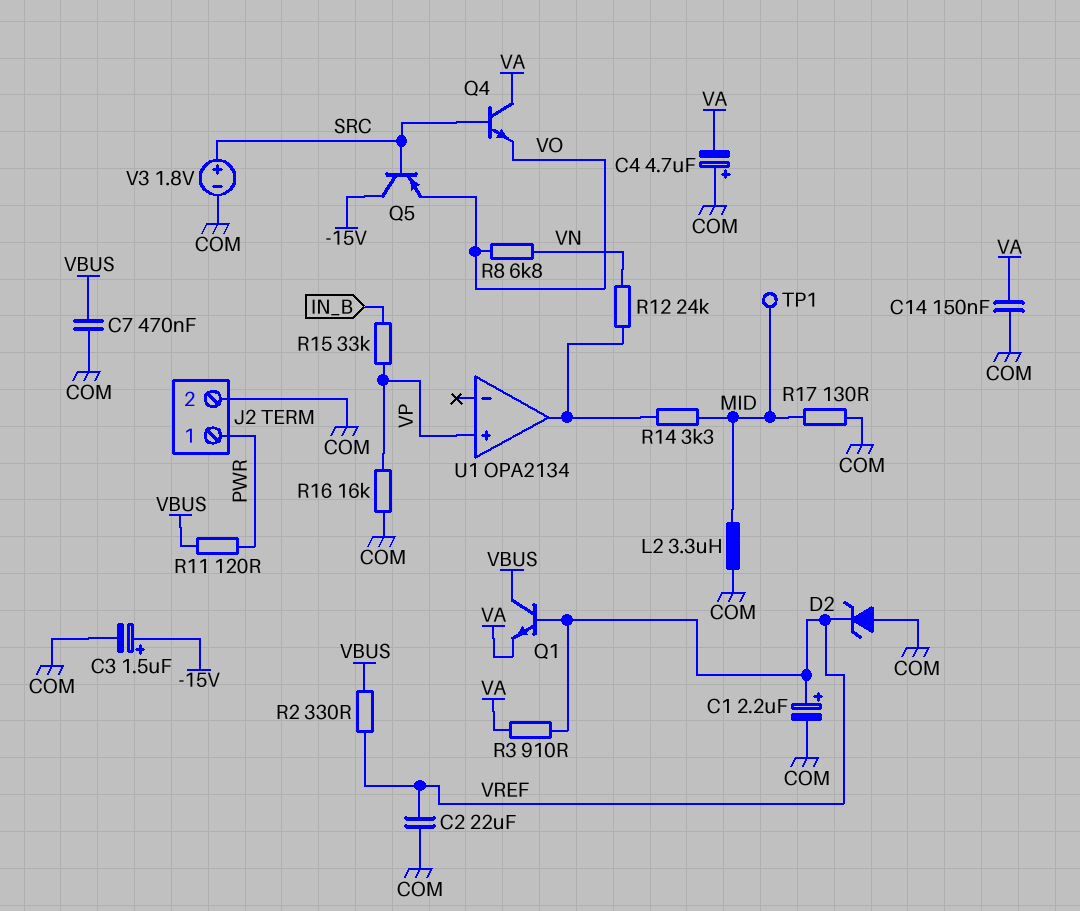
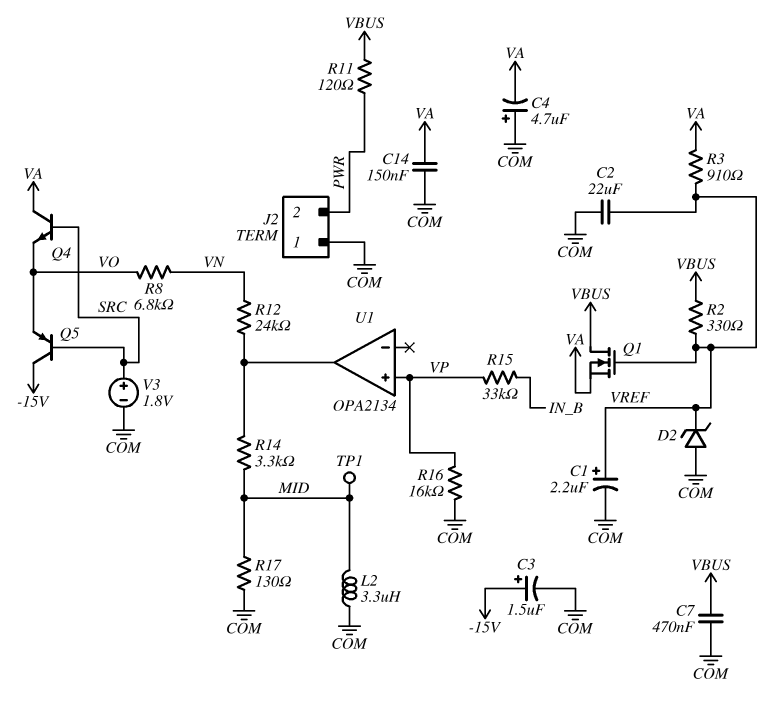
J2 pin 1: PWR -> COM
J2 pin 2: COM -> PWR
Q1: NPN (B VREF, C VBUS, E VA) -> NMOS (G VREF, D VBUS, S VA)

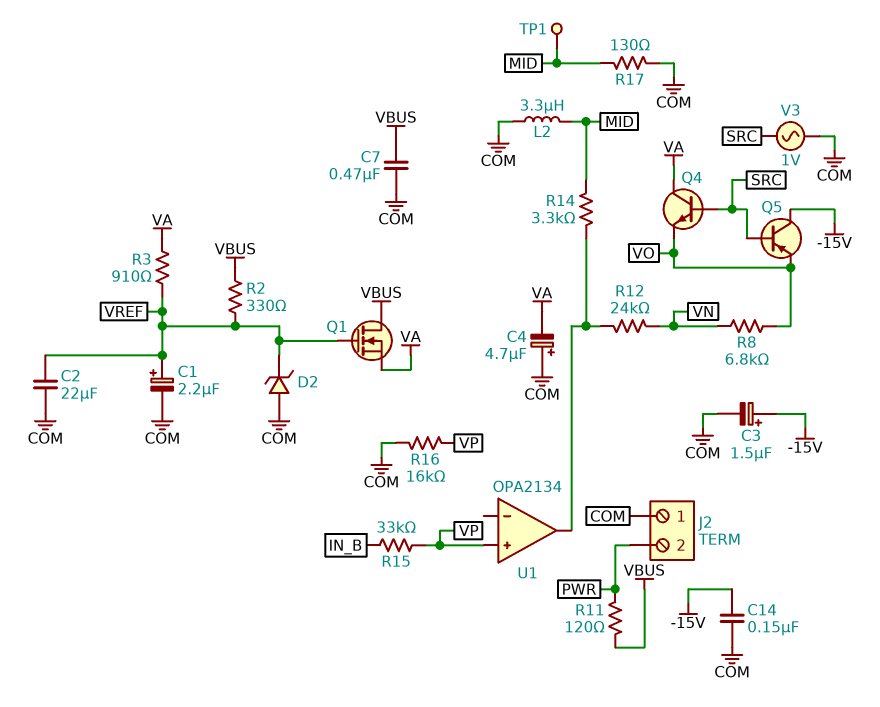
C14: 150nF (COM, VA) -> 150nF (-15V, COM)
V3: 1.8V (plus SRC, minus COM) -> AC 1V (COM, SRC)

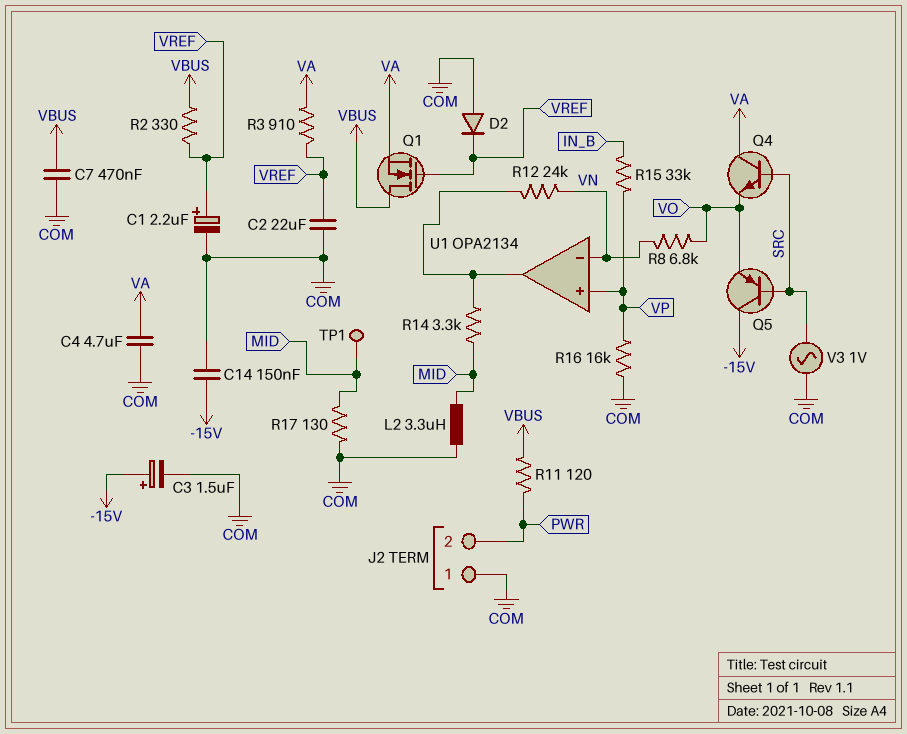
C4: 4.7uF (plus COM, minus VA) -> 4.7uF (COM, VA)
D2: zener (A COM, K VREF) -> diode (A COM, K VREF)
U1 pin in-: none -> VN

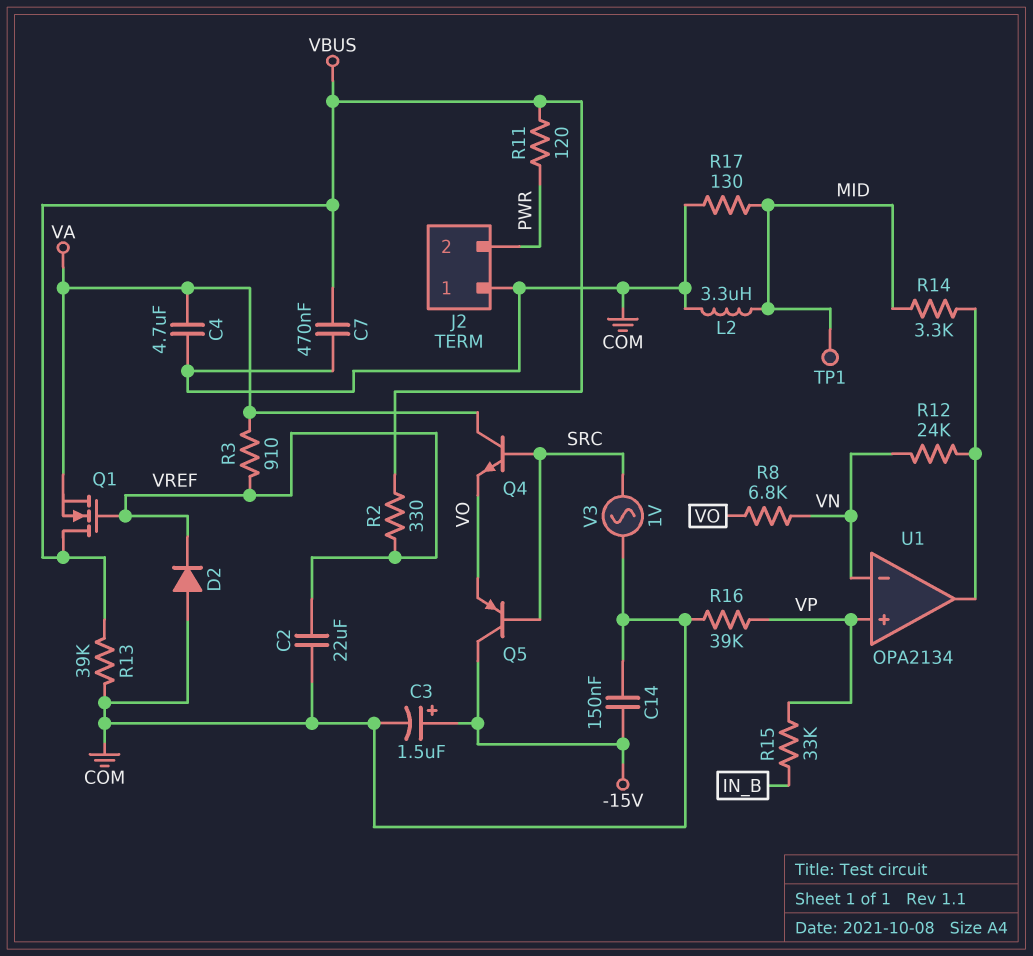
C1: 2.2uF (plus VREF, minus COM) -> none
R13: none -> 39k (COM, VBUS)
R16: 16k (COM, VP) -> 39k (COM, VP)

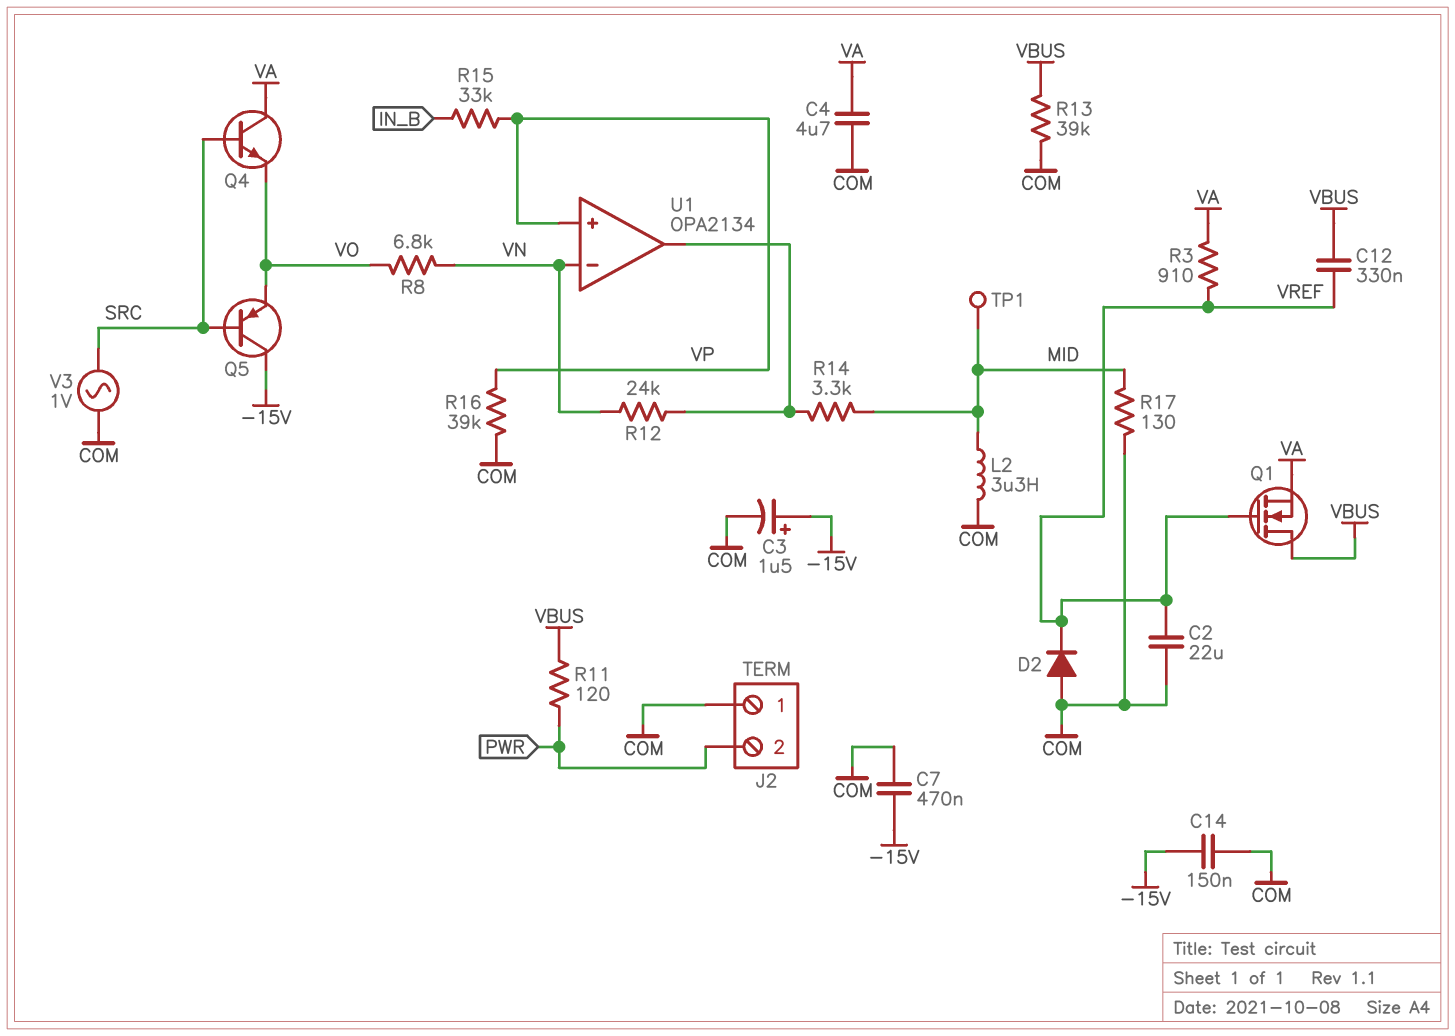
C7: 470nF (COM, VBUS) -> 470nF (-15V, COM)
C12: none -> 330nF (VBUS, VREF)
R2: 330 (VBUS, VREF) -> none

